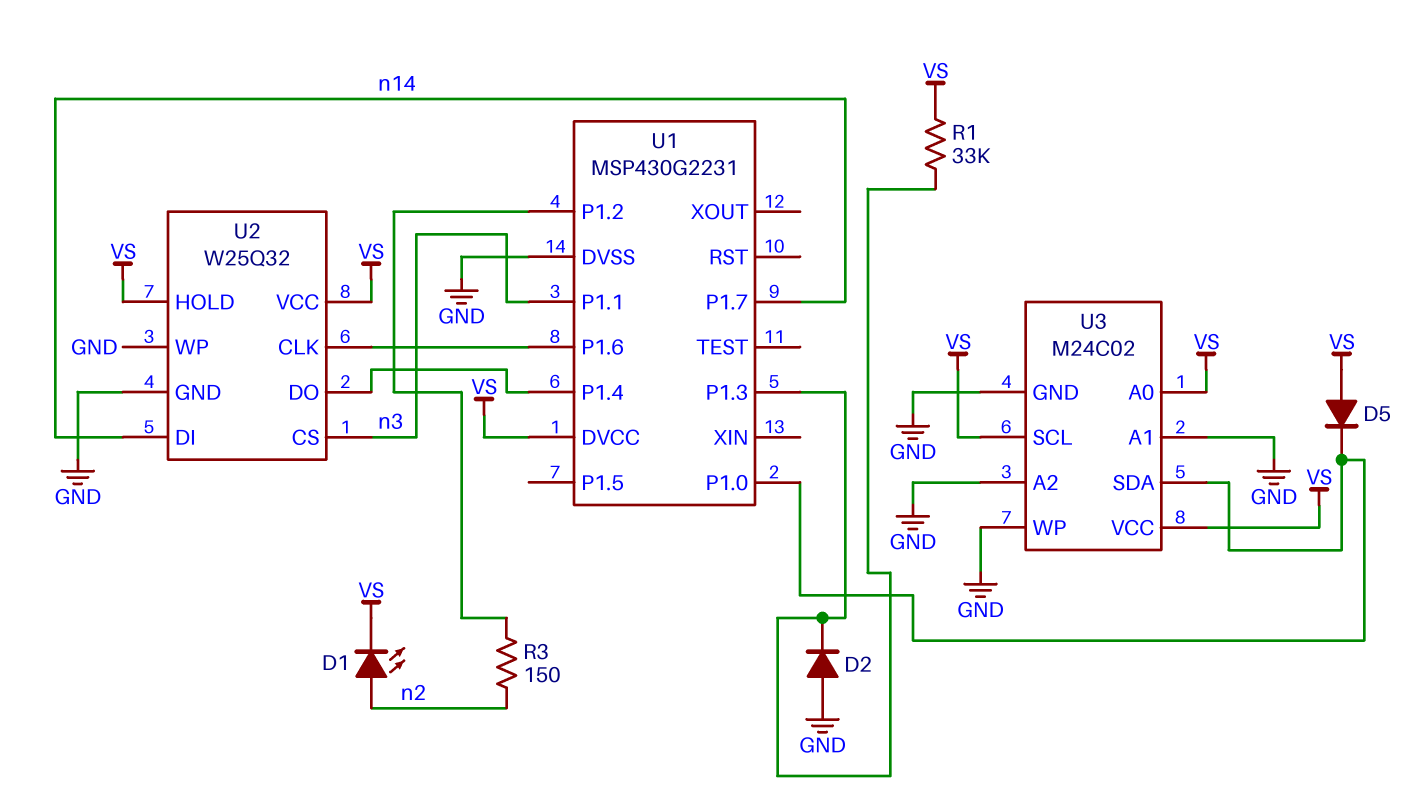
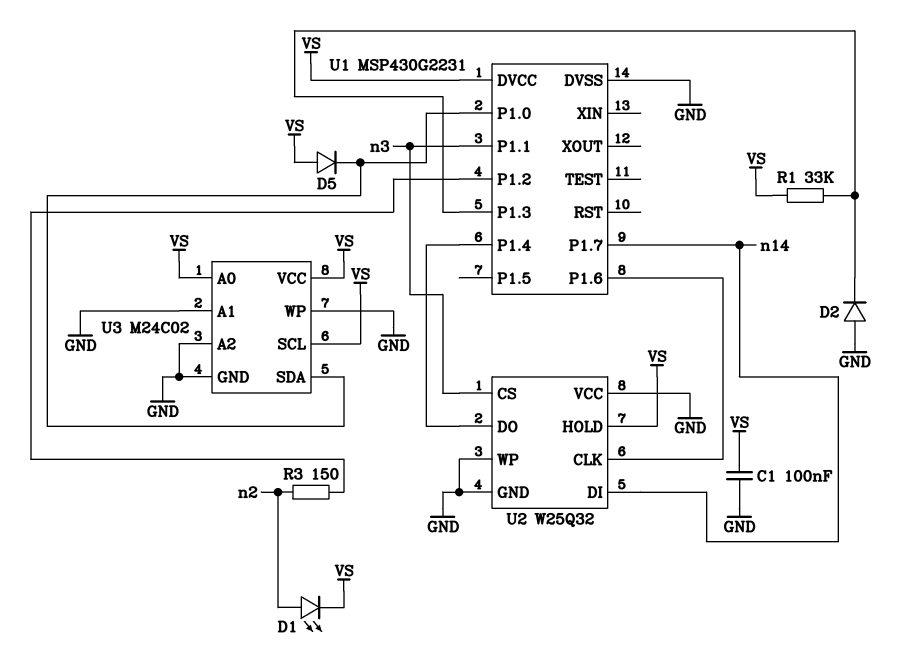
C1: none -> 100nF (GND, VS)
U2 pin VCC: VS -> GND

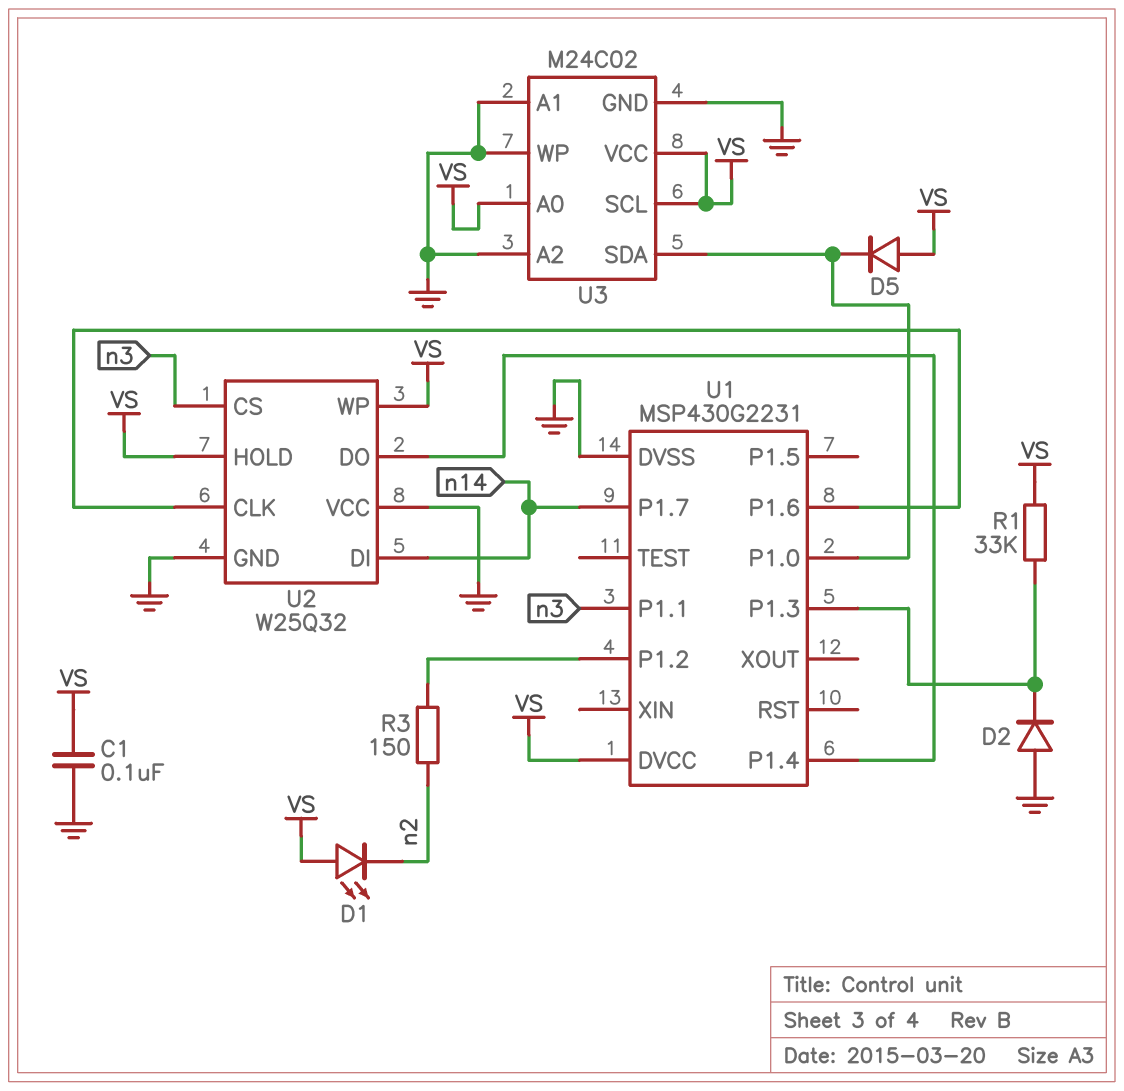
D1: LED (A n2, K VS) -> LED (A VS, K n2)
U2 pin WP: GND -> VS

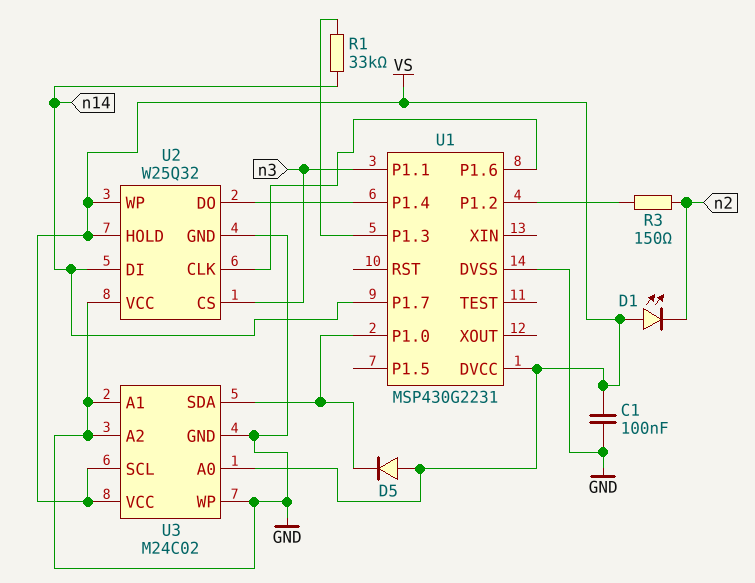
D2: diode (A GND, K U1/P1.3) -> none
R1: 33k (U1/P1.3, VS) -> 33k (U1/P1.3, n14)

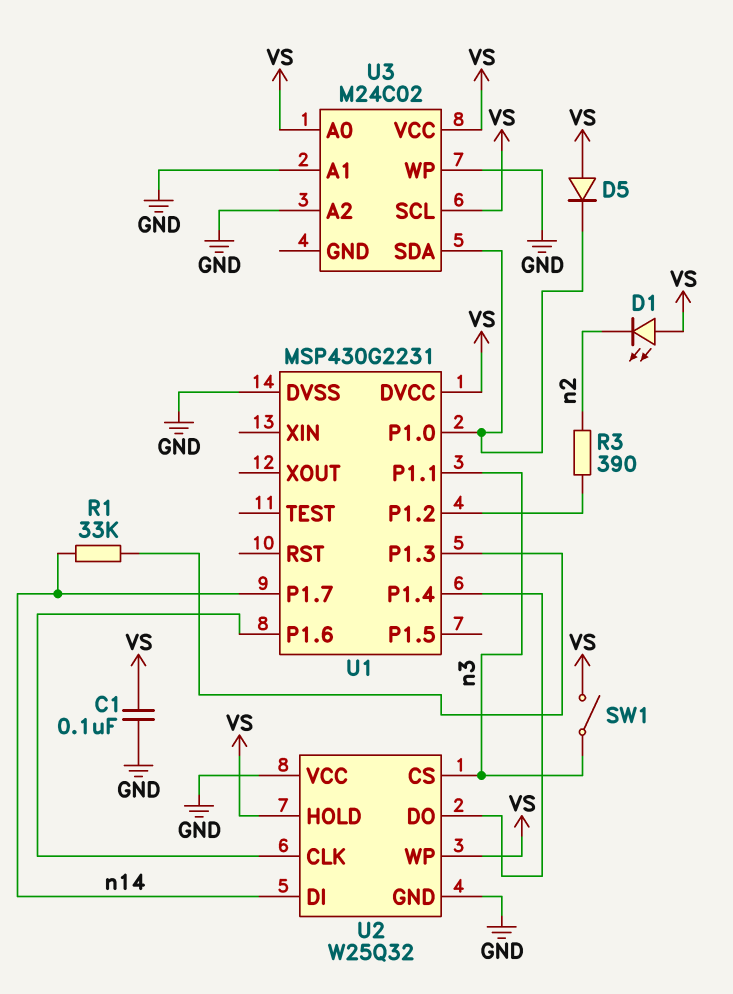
R3: 150 (U1/P1.2, n2) -> 390 (U1/P1.2, n2)
SW1: none -> switch (VS, n3)
U3 pin GND: GND -> none

